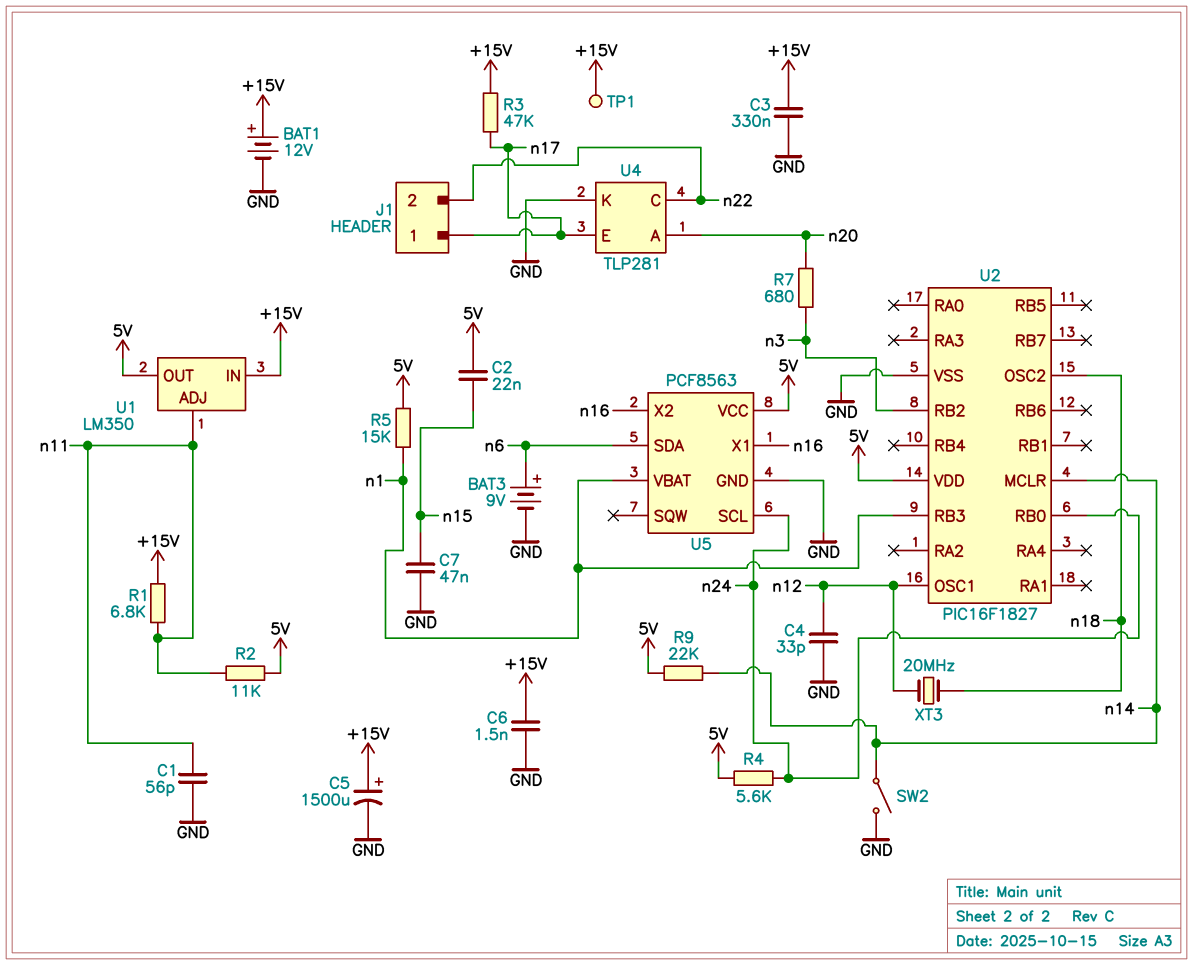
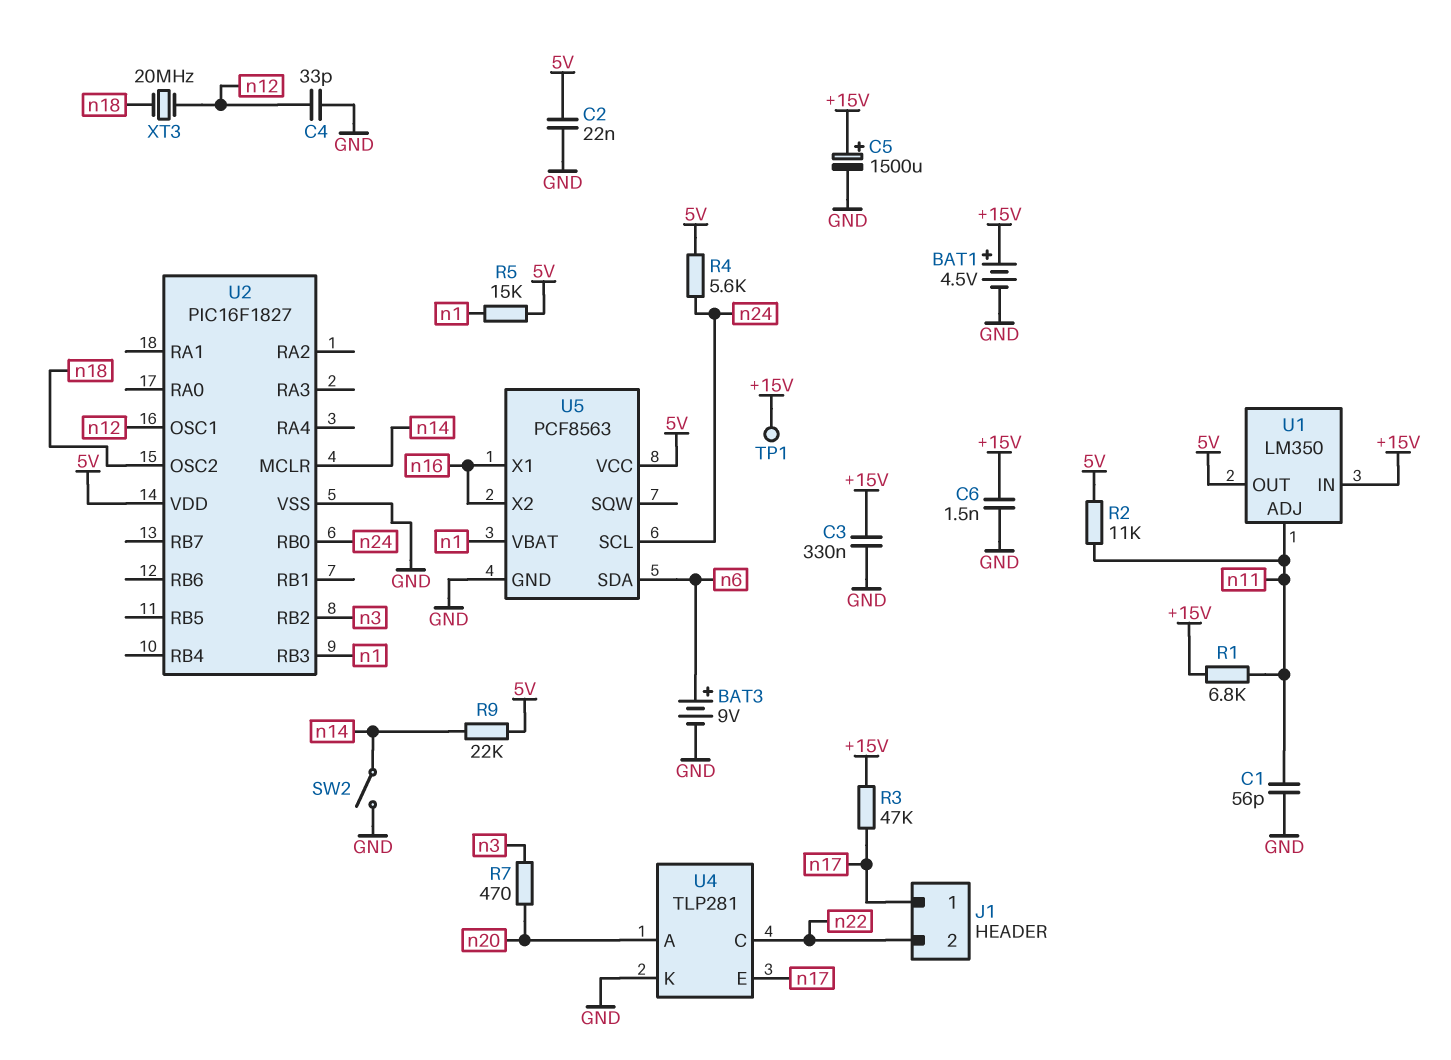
BAT1: 12V (plus +15V, minus GND) -> 4.5V (plus +15V, minus GND)
C2: 22nF (5V, n15) -> 22nF (5V, GND)
C7: 47nF (GND, n15) -> none
R7: 680 (n3, n20) -> 470 (n3, n20)

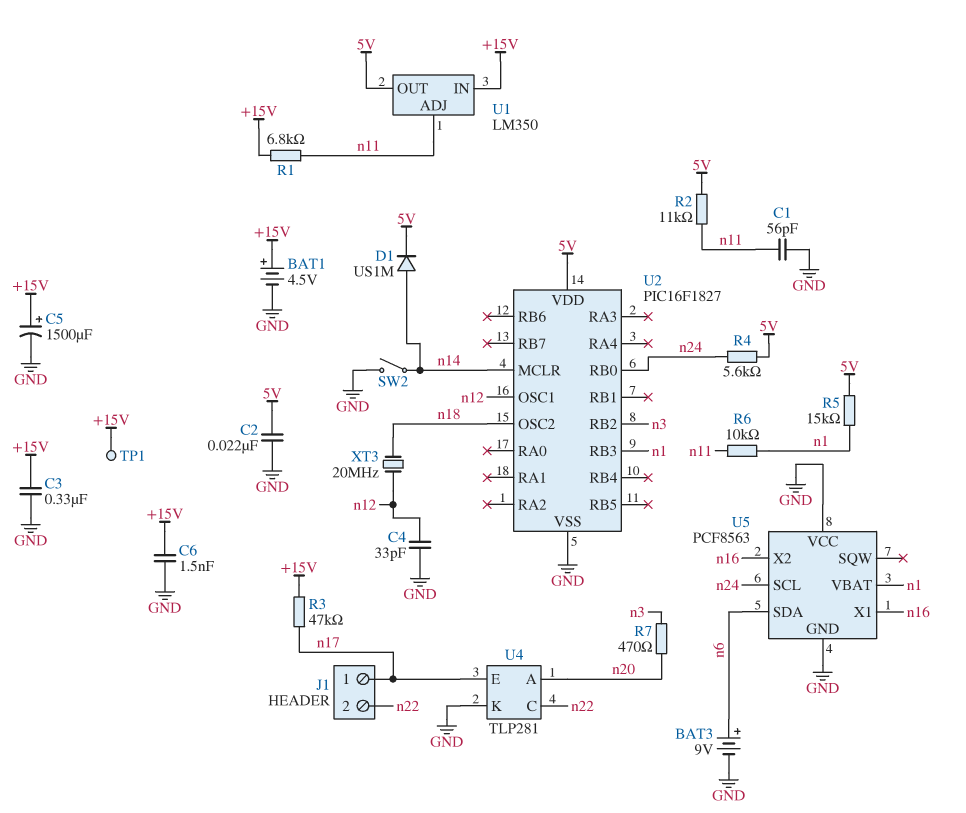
D1: none -> diode US1M (A n14, K 5V)
R6: none -> 10k (n1, n11)
R9: 22k (5V, n14) -> none
U5 pin VCC: 5V -> GND

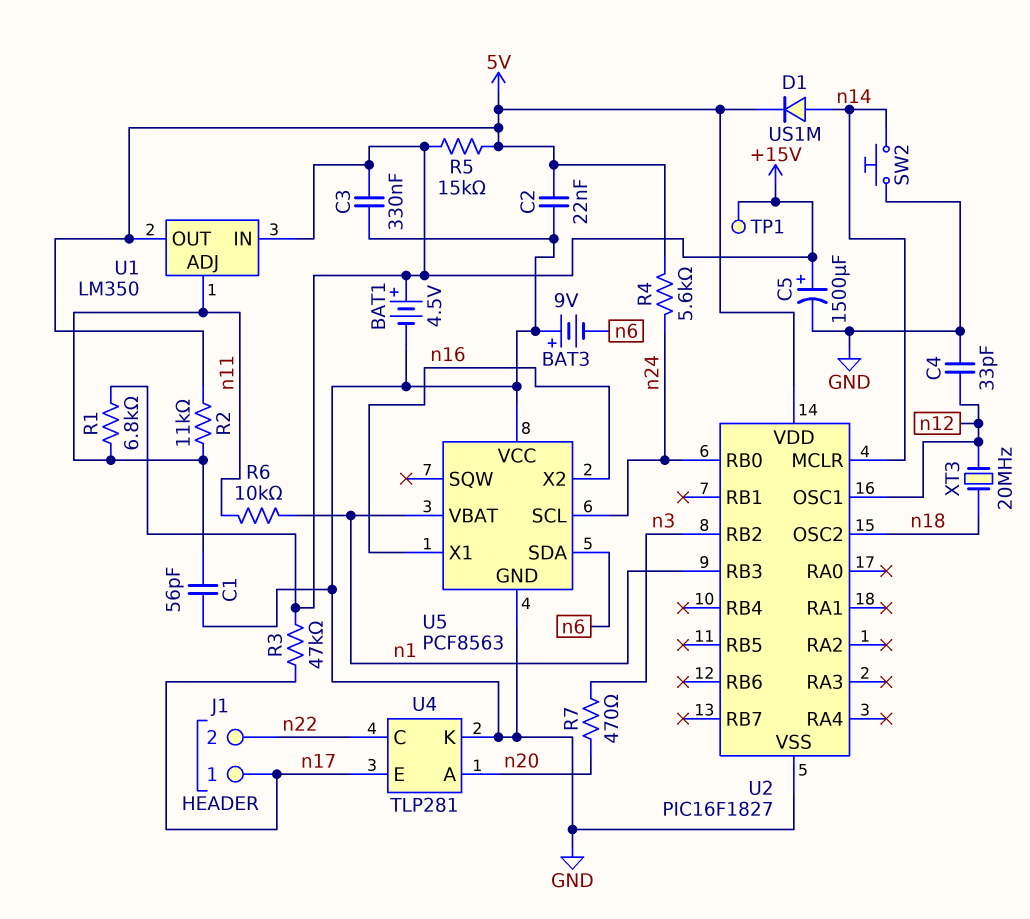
BAT3: 9V (plus n6, minus GND) -> 9V (plus GND, minus n6)
C6: 1.5nF (+15V, GND) -> none
R5: 15k (5V, n1) -> 15k (+15V, 5V)
SW2: switch (GND, n14) -> button (GND, n14)

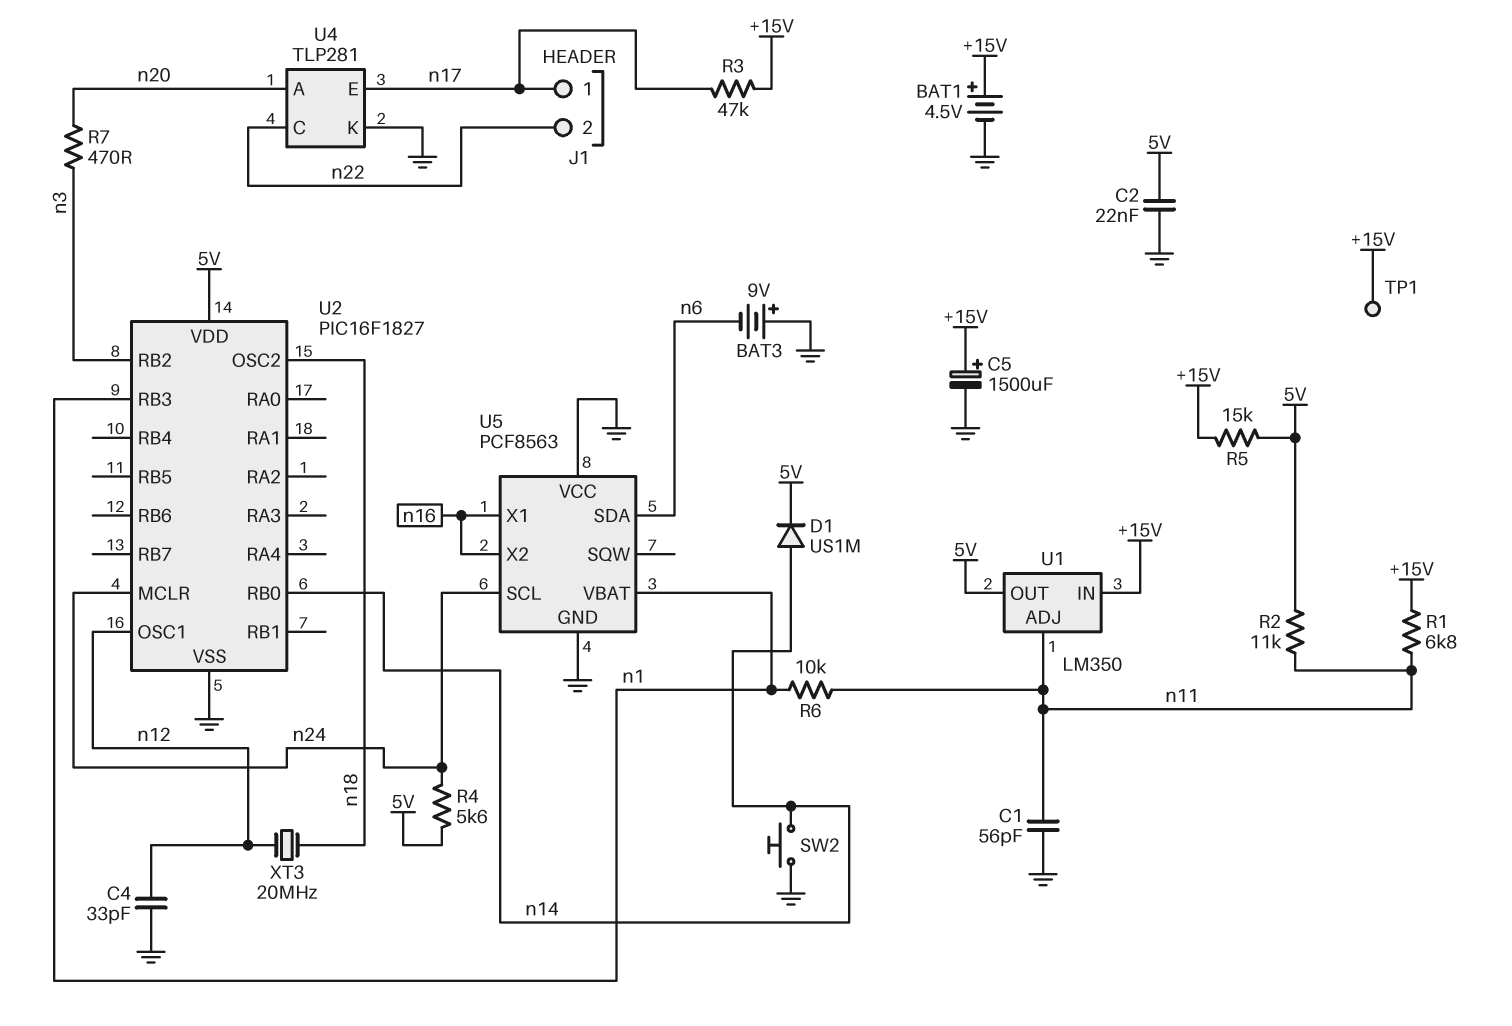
C3: 330nF (+15V, GND) -> none
U2 pin MCLR: n14 -> n24
U2 pin RB0: n24 -> n14

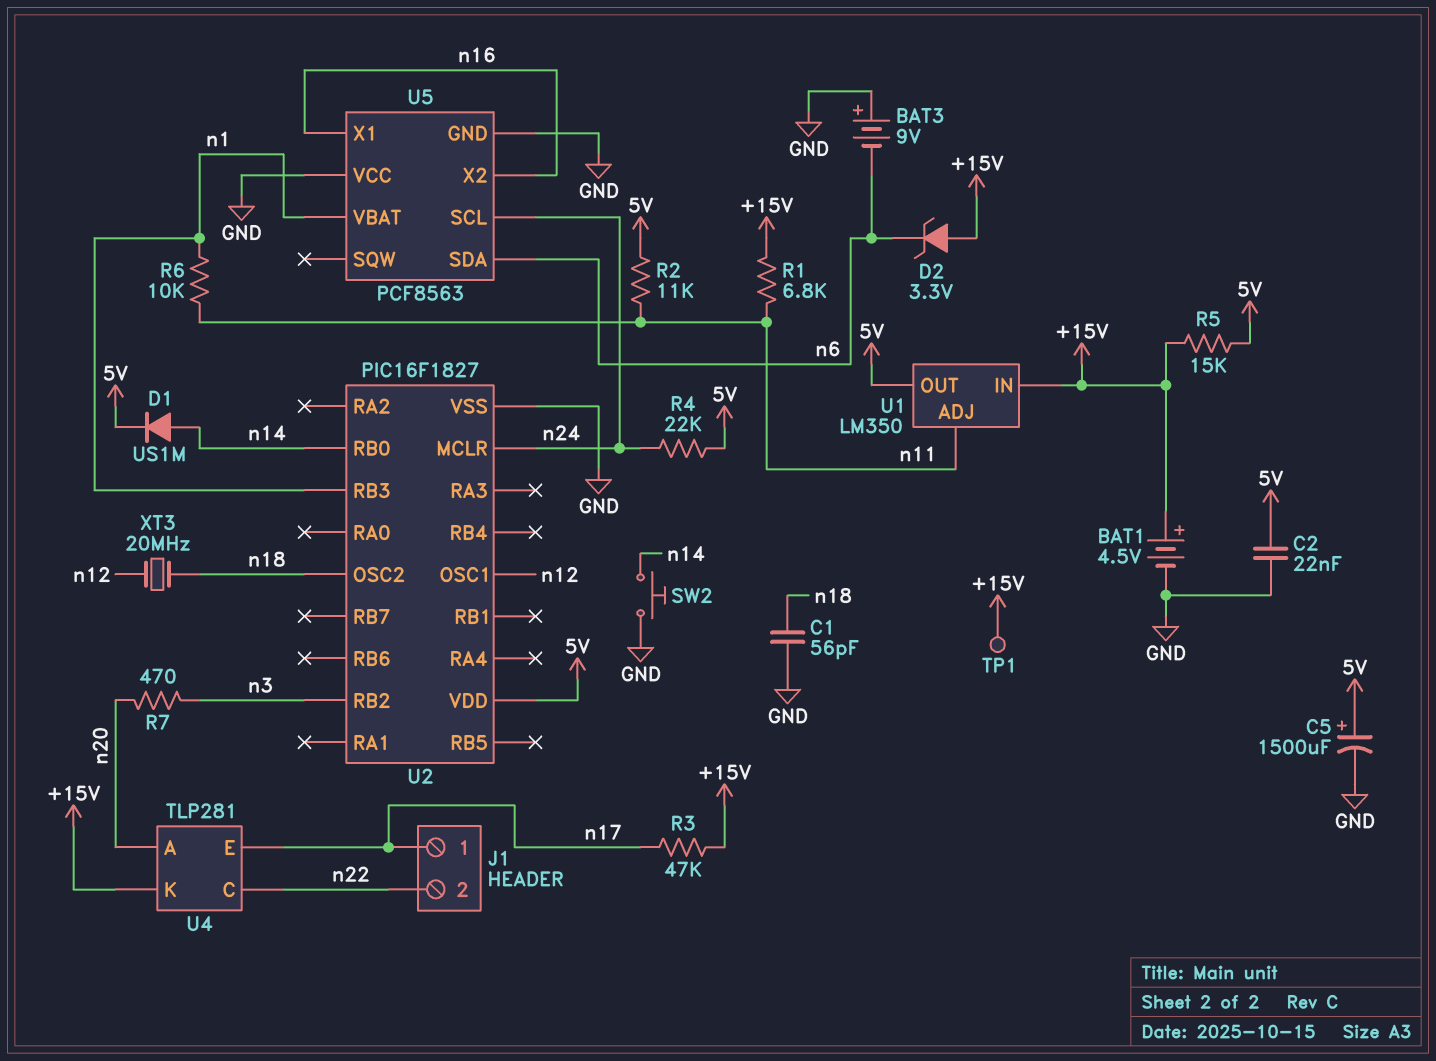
C1: 56pF (GND, n11) -> 56pF (GND, n18)
C4: 33pF (GND, n12) -> none
C5: 1500uF (plus +15V, minus GND) -> 1500uF (plus 5V, minus GND)
D2: none -> zener 3.3V (A +15V, K n6)
R4: 5.6k (5V, n24) -> 22k (5V, n24)
U4 pin K: GND -> +15V

